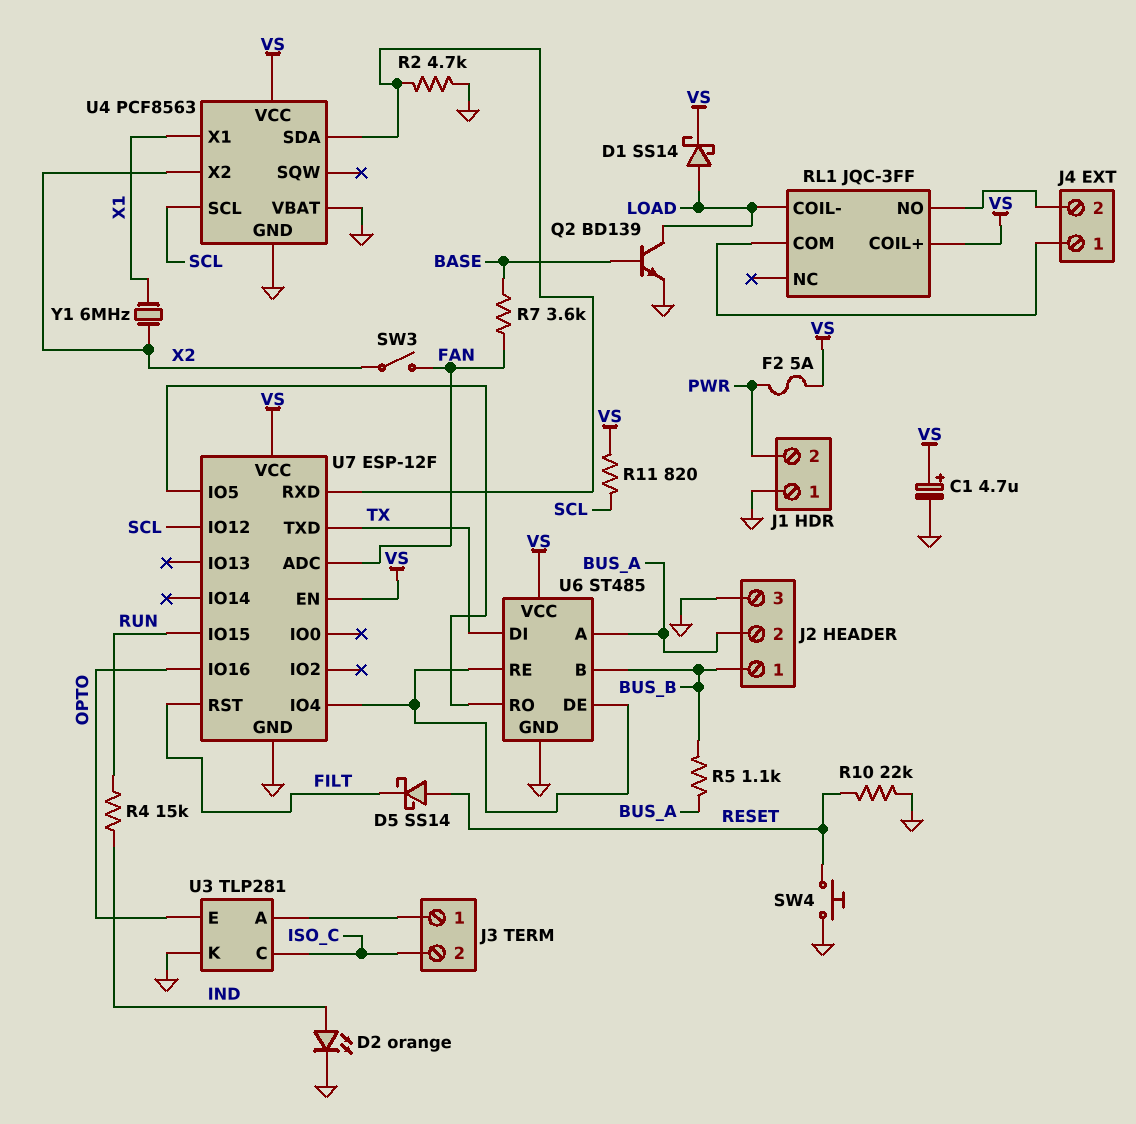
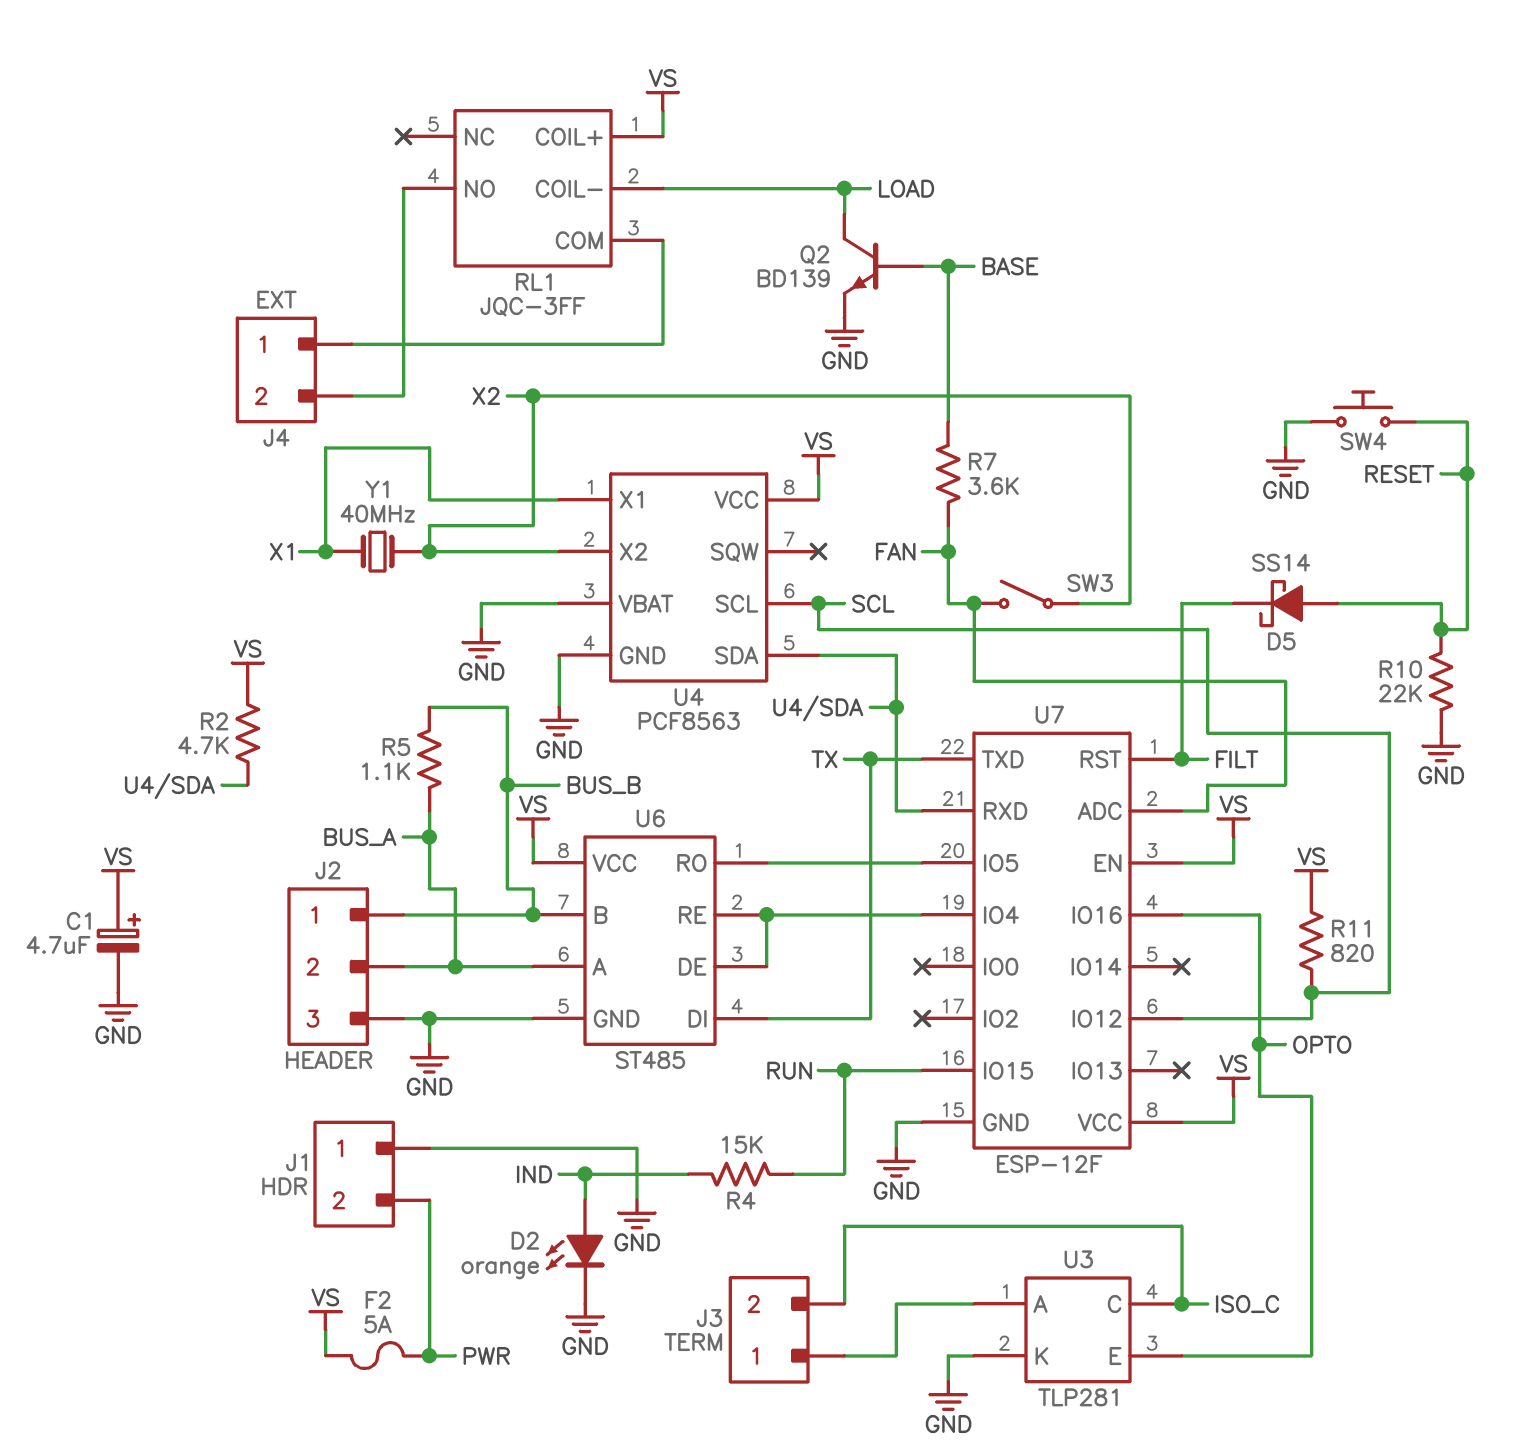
D1: schottky SS14 (A LOAD, K VS) -> none
R2: 4.7k (GND, U4/SDA) -> 4.7k (U4/SDA, VS)
Y1: 6MHz (X1, X2) -> 40MHz (X1, X2)

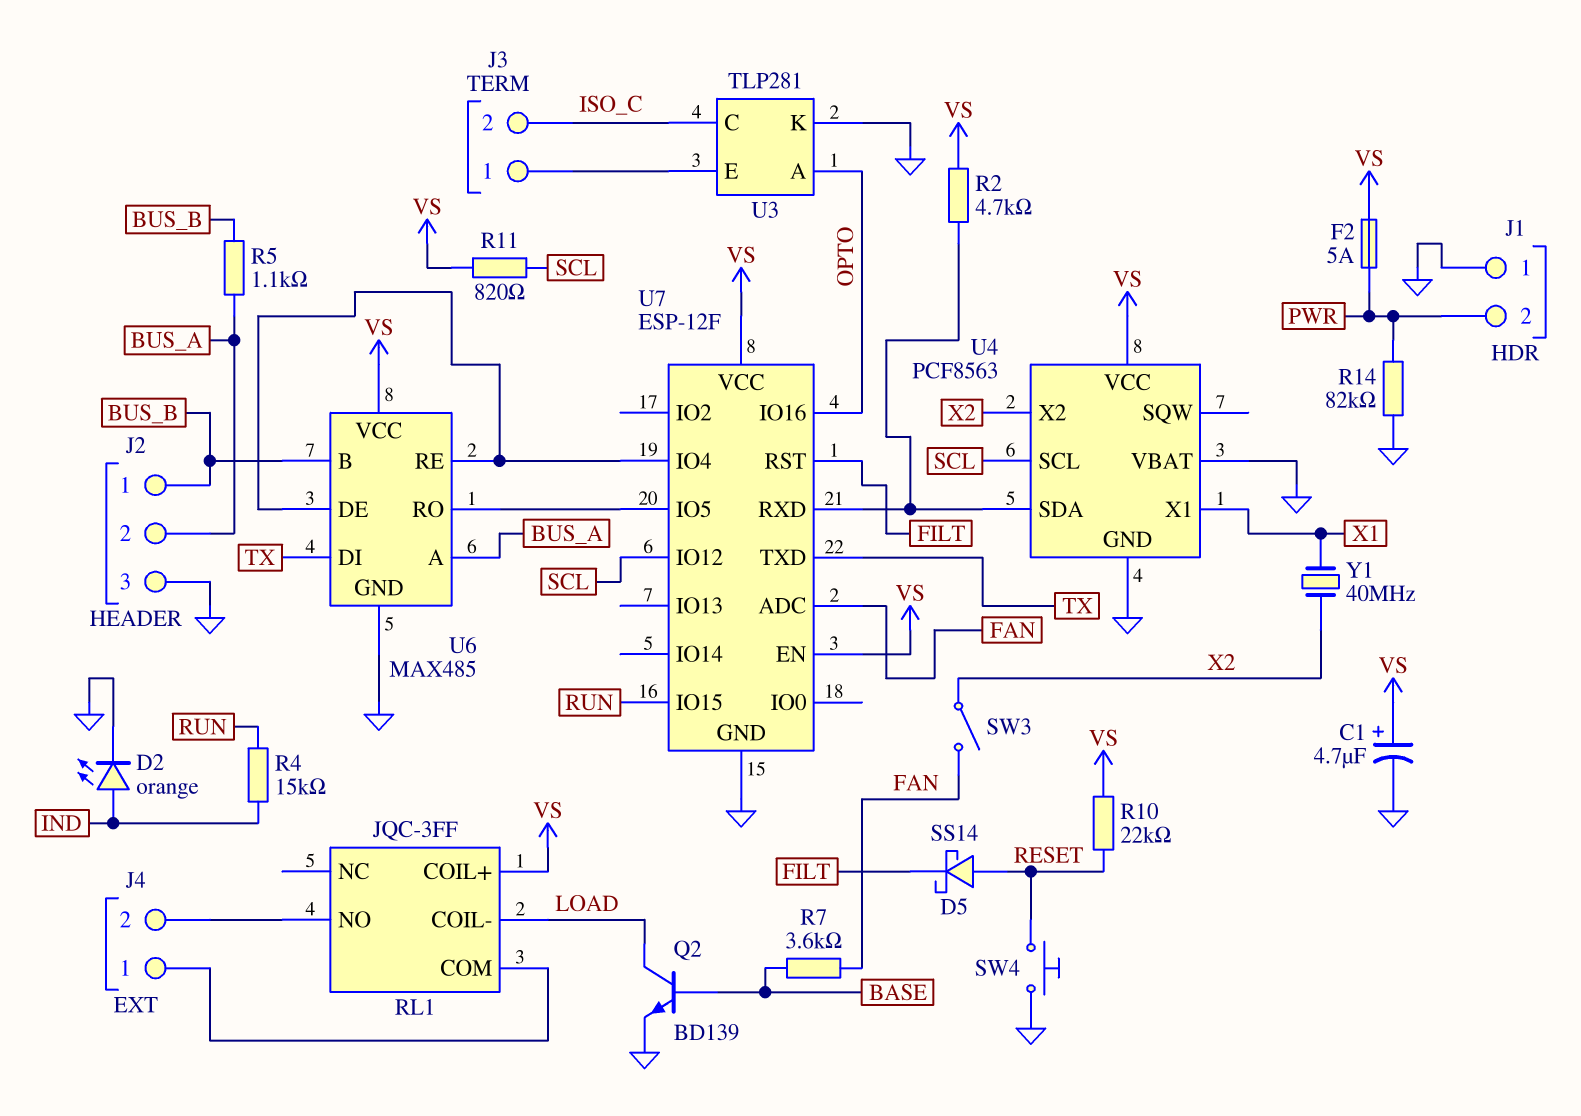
R10: 22k (GND, RESET) -> 22k (RESET, VS)
R14: none -> 82k (GND, PWR)
U3 pin A: J3/1 -> OPTO
U3 pin E: OPTO -> J3/1
U6: ST485 -> MAX485

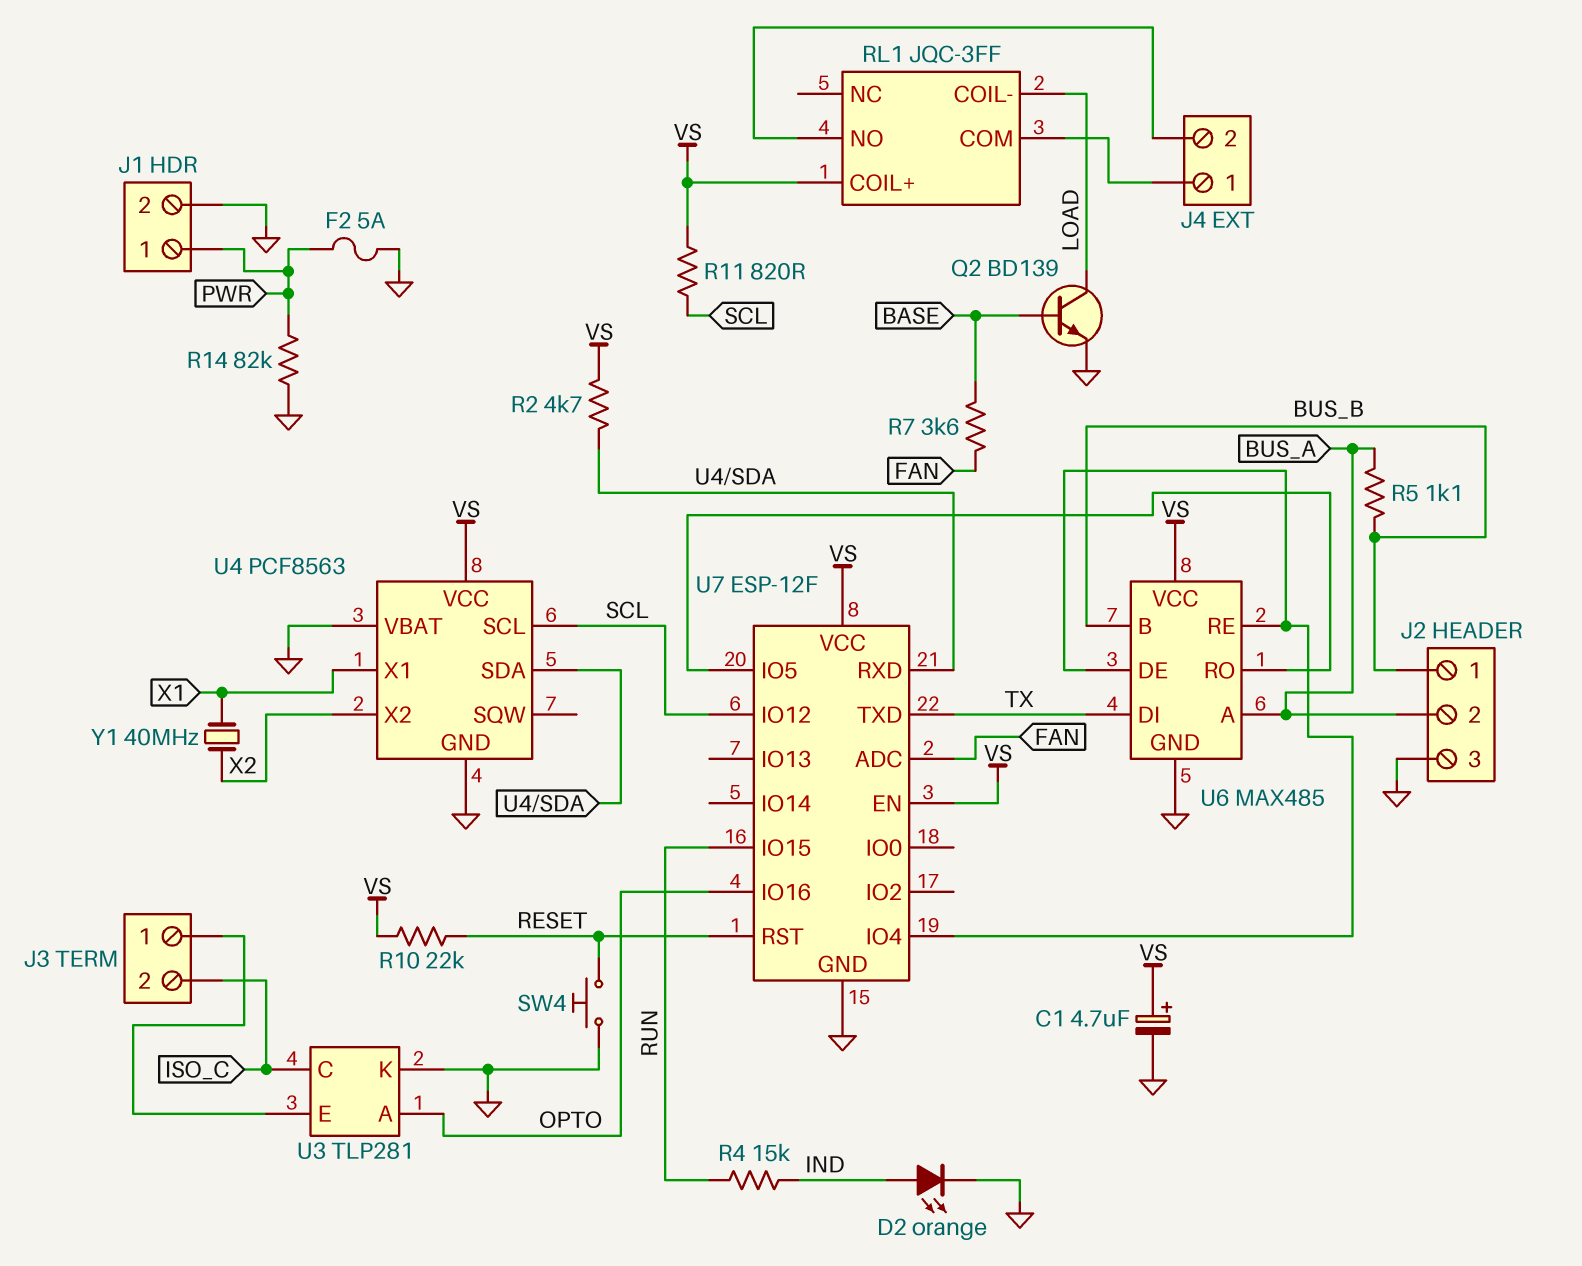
D5: schottky SS14 (A RESET, K FILT) -> none
F2: 5A (PWR, VS) -> 5A (GND, PWR)
J1 pin 1: GND -> PWR
J1 pin 2: PWR -> GND
SW3: switch (FAN, X2) -> none
U7 pin RST: FILT -> RESET

